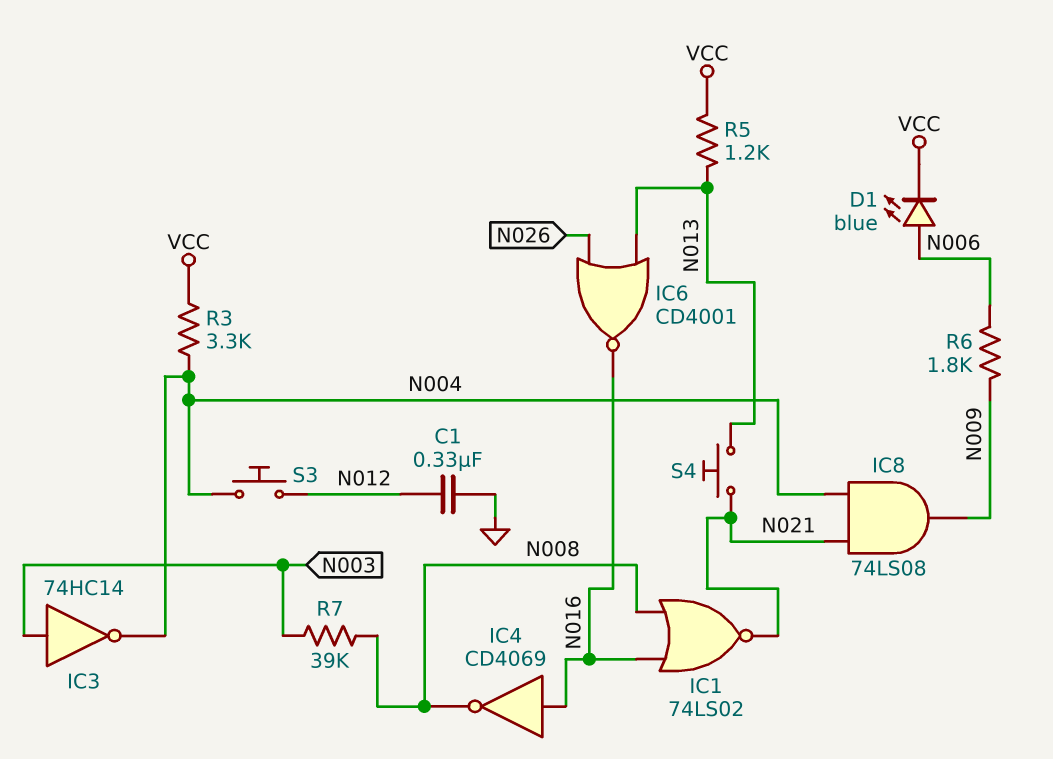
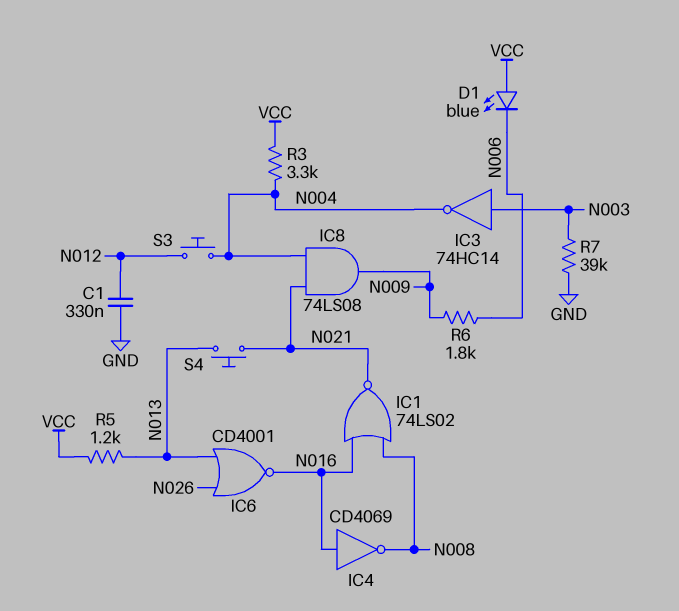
D1: LED blue (A N006, K VCC) -> LED blue (A VCC, K N006)
R7: 39k (N003, N008) -> 39k (GND, N003)

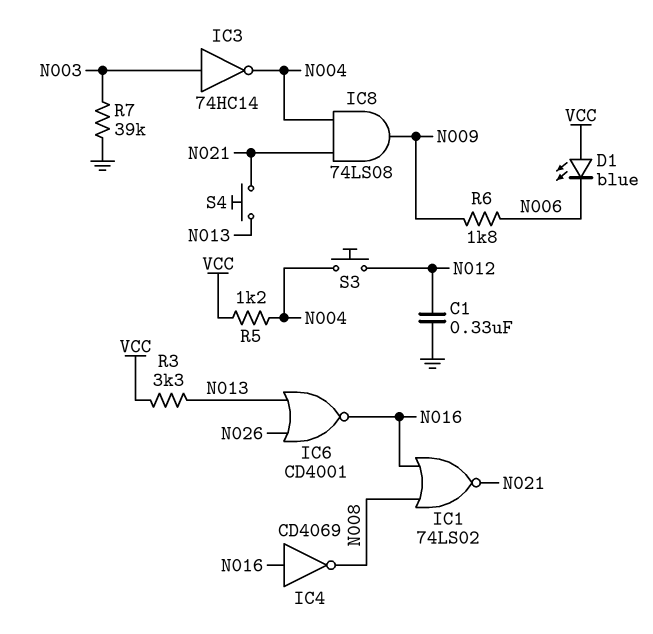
R3: 3.3k (N004, VCC) -> 3.3k (N013, VCC)
R5: 1.2k (N013, VCC) -> 1.2k (N004, VCC)

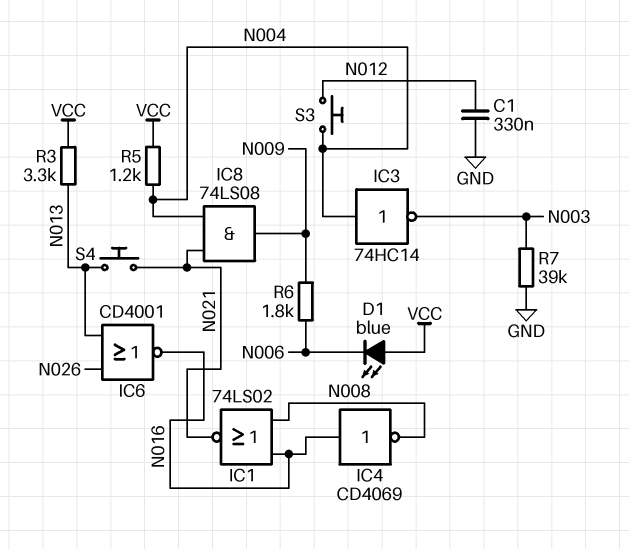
IC3: NOT 74HC14 (in N003, out N004) -> NOT 74HC14 (in N004, out N003)

